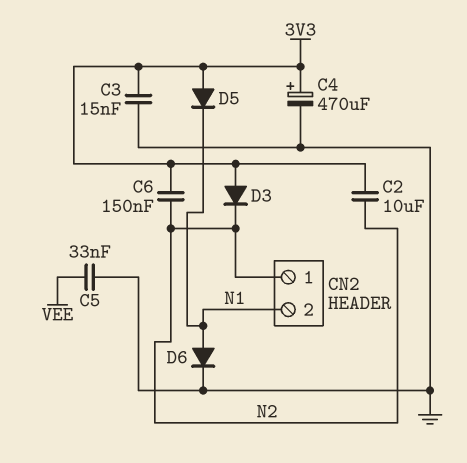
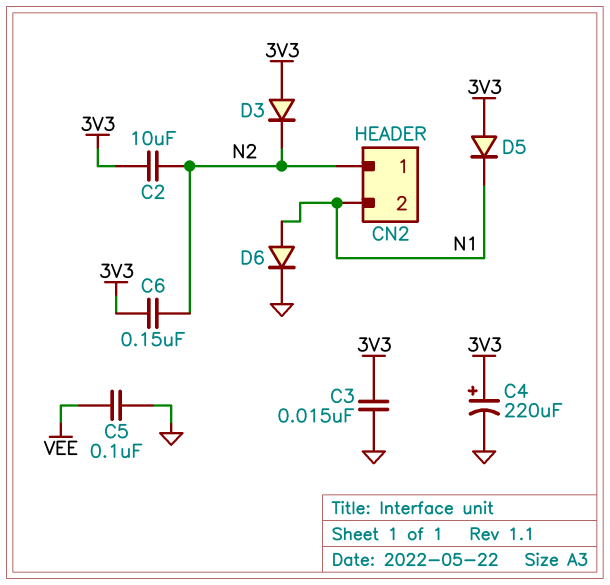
C4: 470uF (plus 3V3, minus GND) -> 220uF (plus 3V3, minus GND)
C5: 33nF (GND, VEE) -> 100nF (GND, VEE)

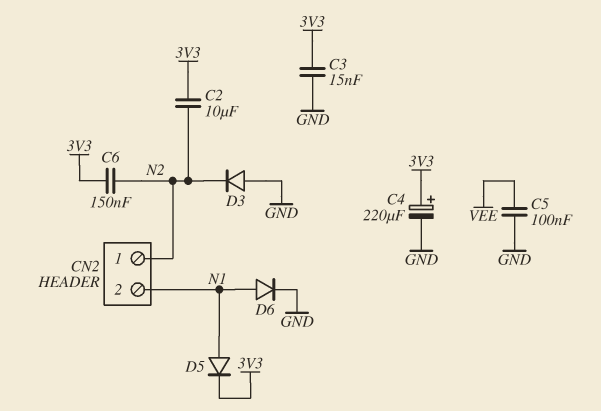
D3: diode (A 3V3, K N2) -> diode (A GND, K N2)
D5: diode (A 3V3, K N1) -> diode (A N1, K 3V3)

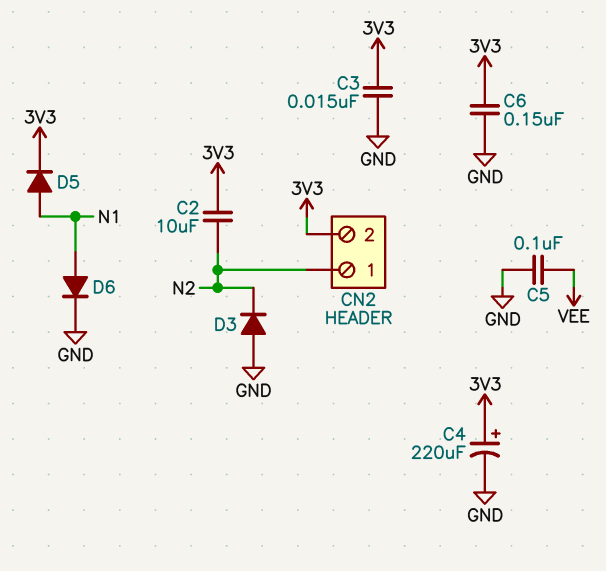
C6: 150nF (3V3, N2) -> 150nF (3V3, GND)
CN2 pin 2: N1 -> 3V3

